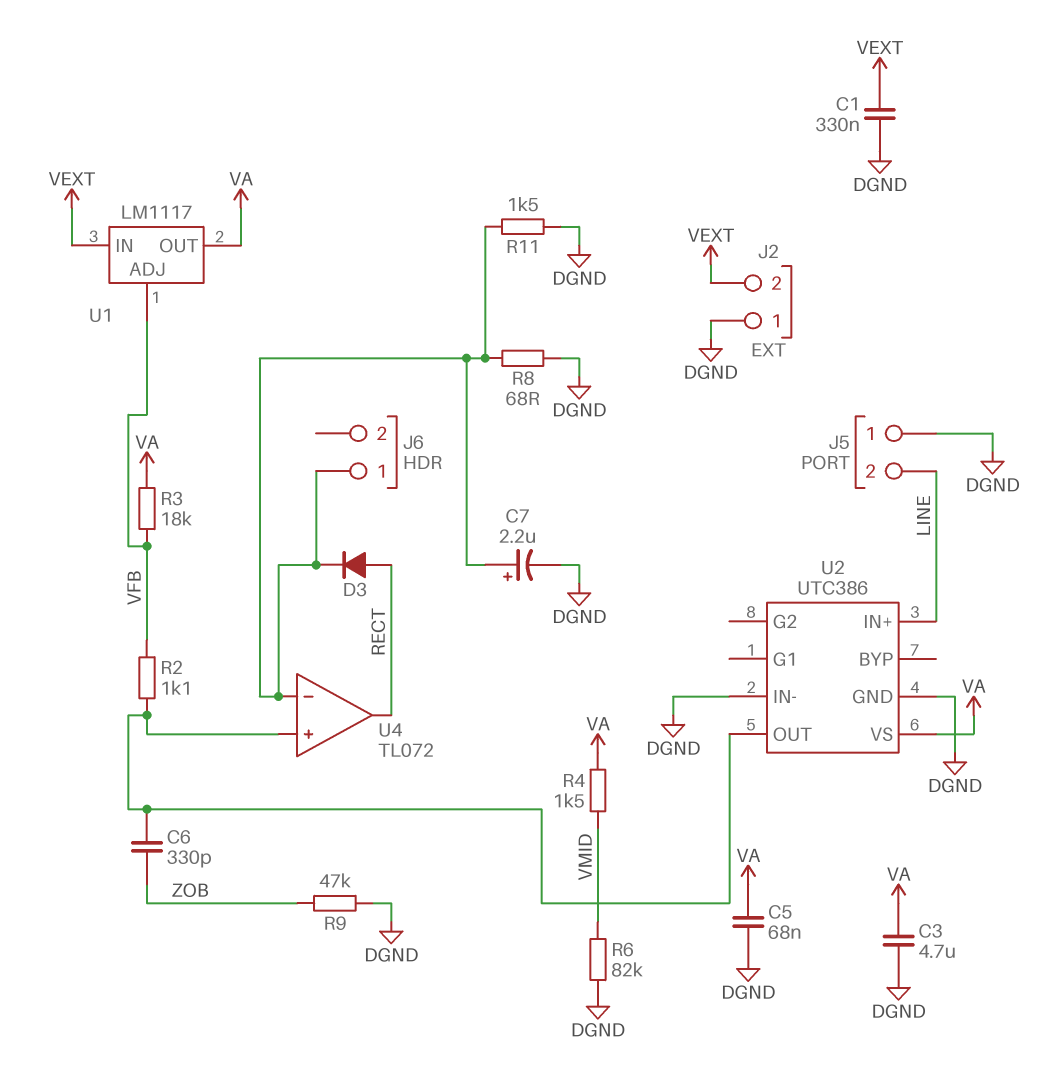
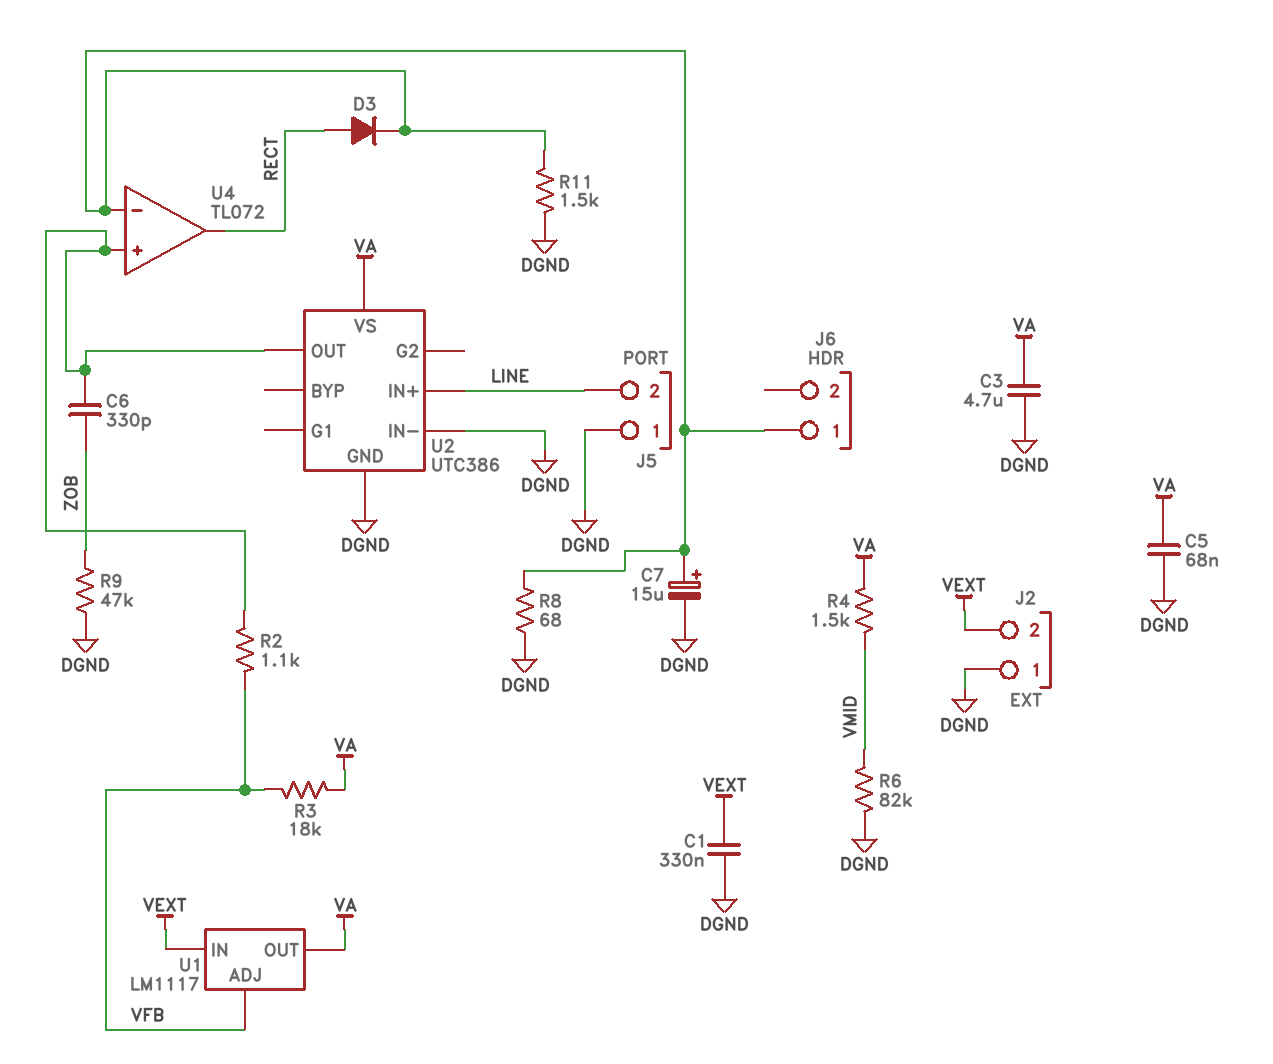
C7: 2.2uF (plus J6/1, minus DGND) -> 15uF (plus J6/1, minus DGND)

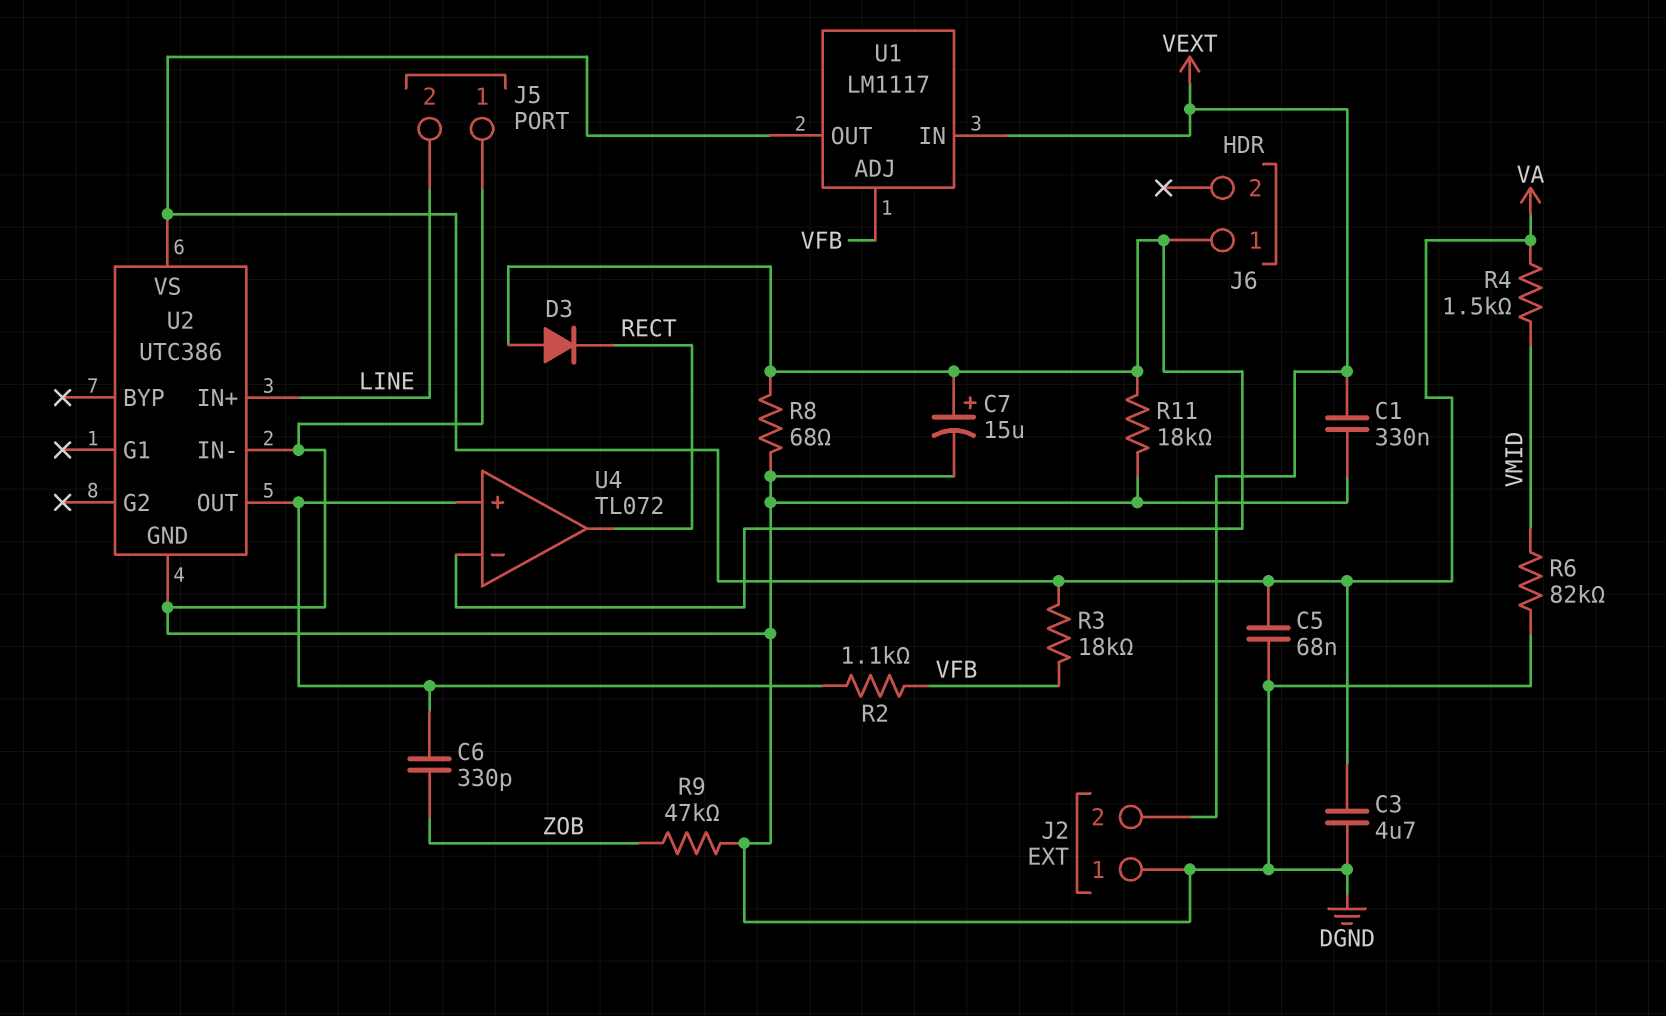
D3: diode (A RECT, K J6/1) -> diode (A J6/1, K RECT)
R11: 1.5k (DGND, J6/1) -> 18k (DGND, J6/1)

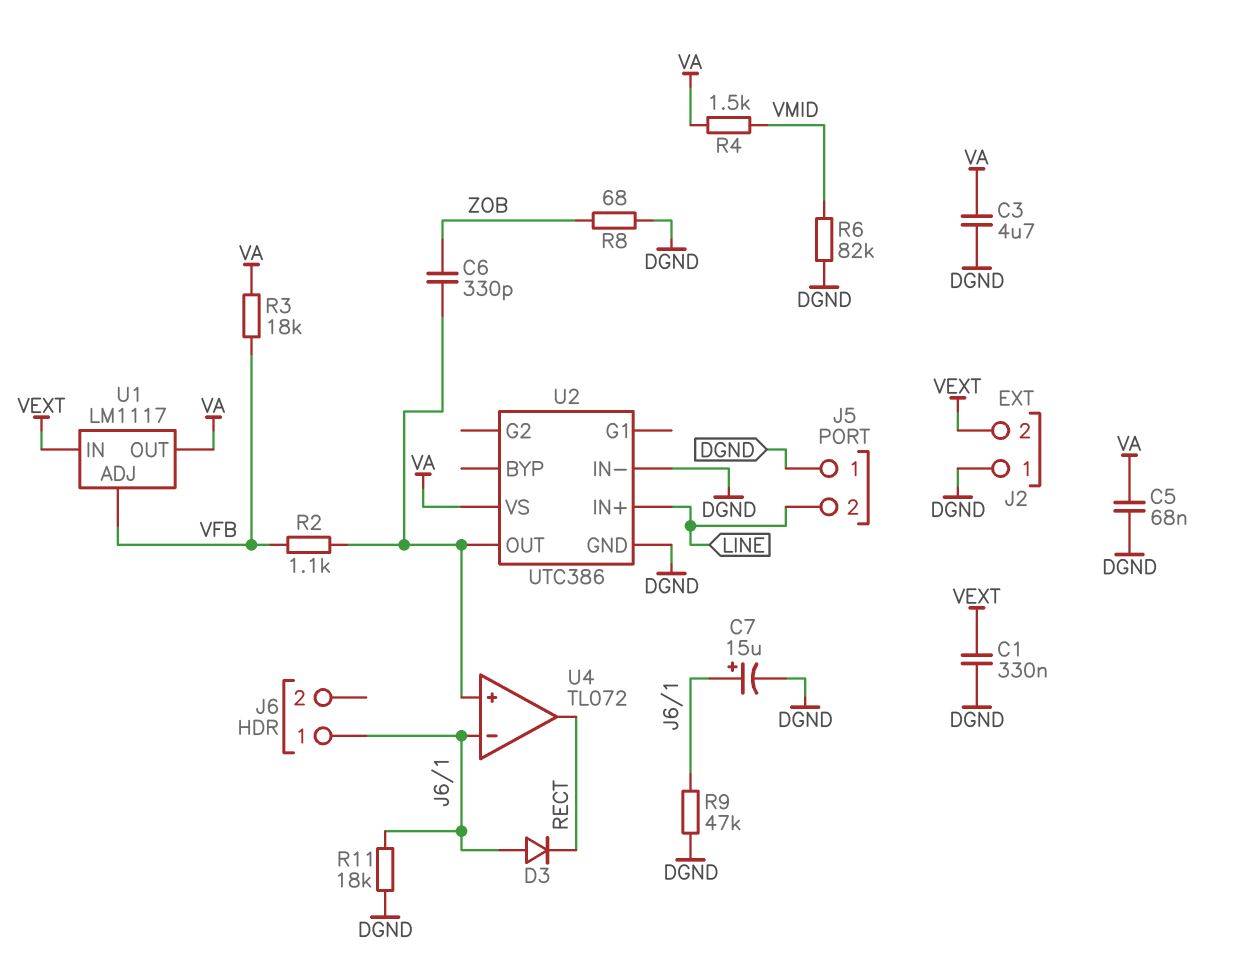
R8: 68 (DGND, J6/1) -> 68 (DGND, ZOB)
R9: 47k (DGND, ZOB) -> 47k (DGND, J6/1)

